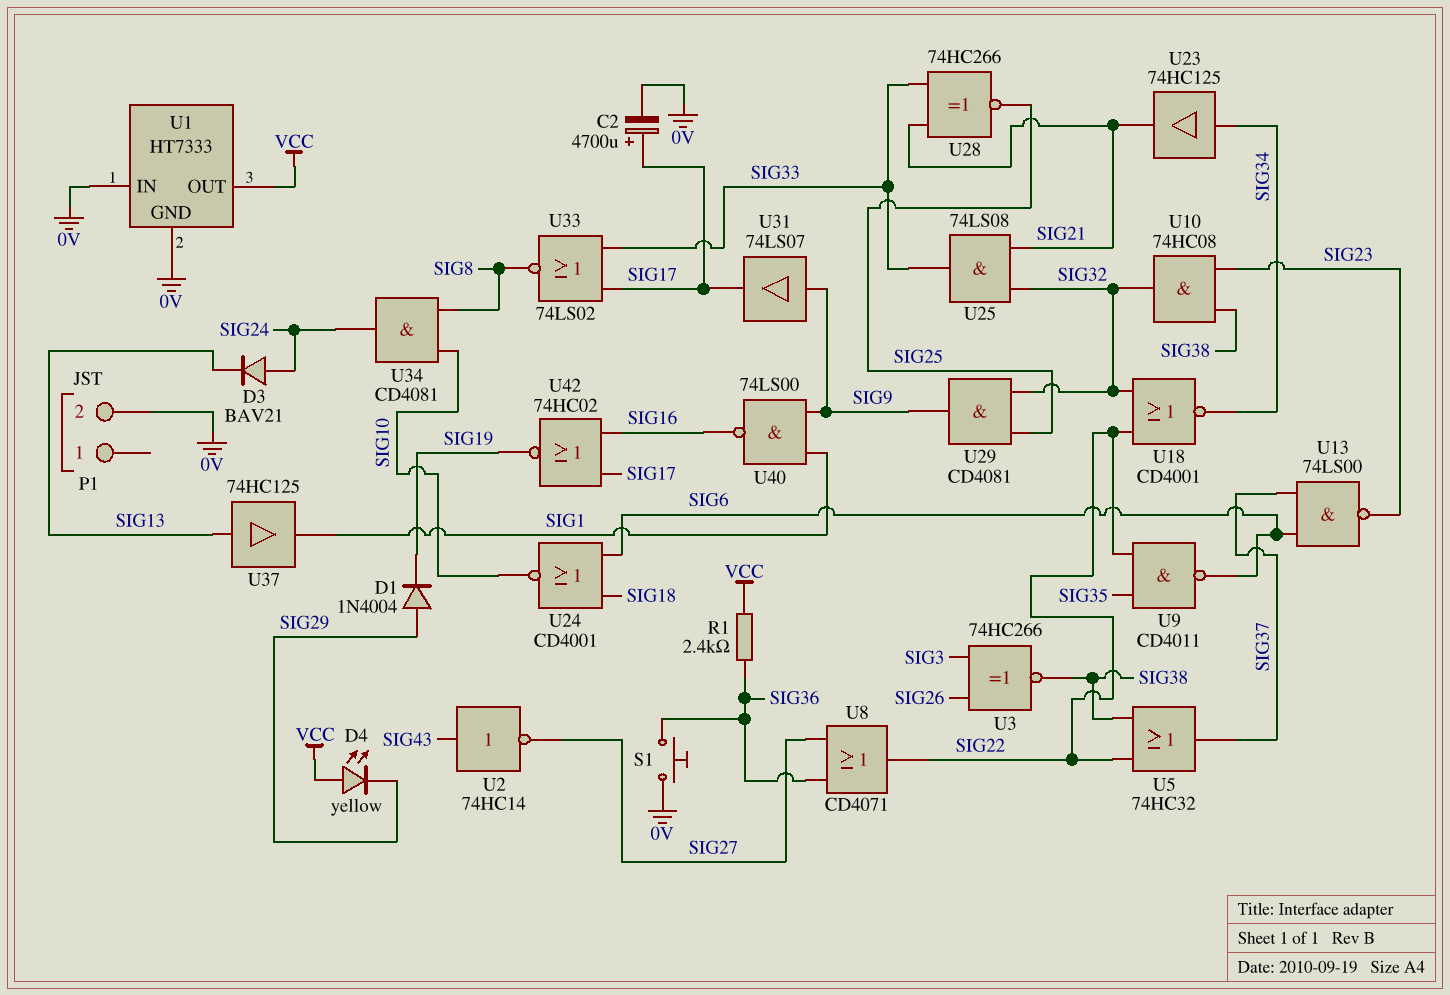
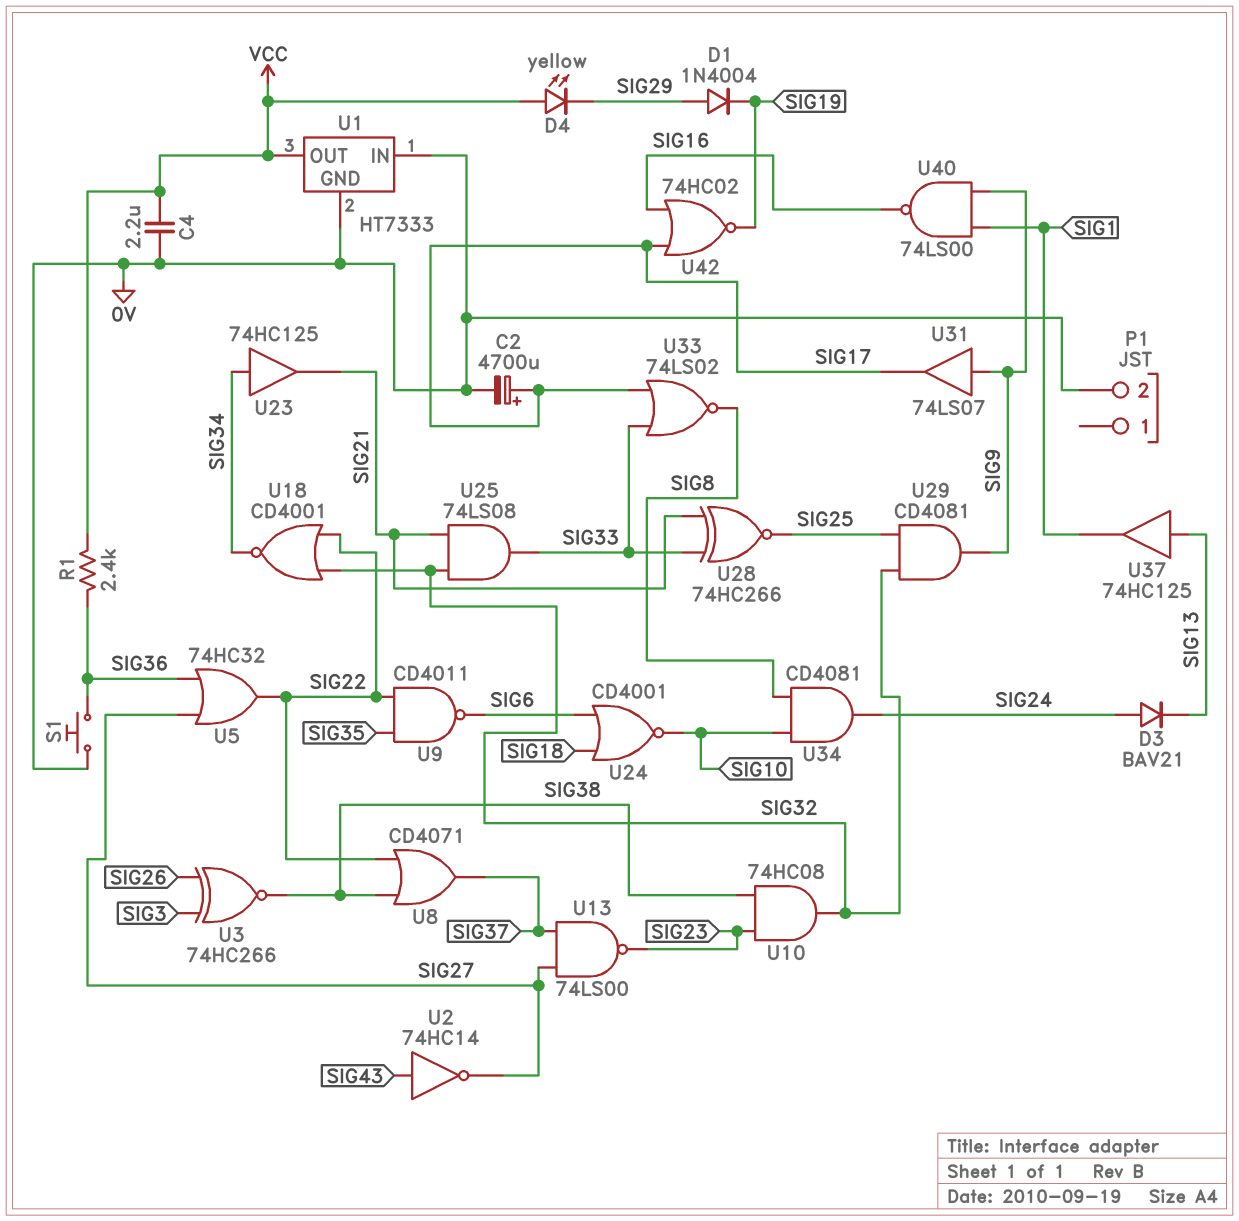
C4: none -> 2.2uF (0V, VCC)
U5: OR 74HC32 (in SIG22, in SIG38, out SIG37) -> OR 74HC32 (in SIG27, in SIG36, out SIG22)
U8: OR CD4071 (in SIG27, in SIG36, out SIG22) -> OR CD4071 (in SIG22, in SIG38, out SIG37)
U13: NAND 74LS00 (in SIG6, in SIG37, out SIG23) -> NAND 74LS00 (in SIG27, in SIG37, out SIG23)

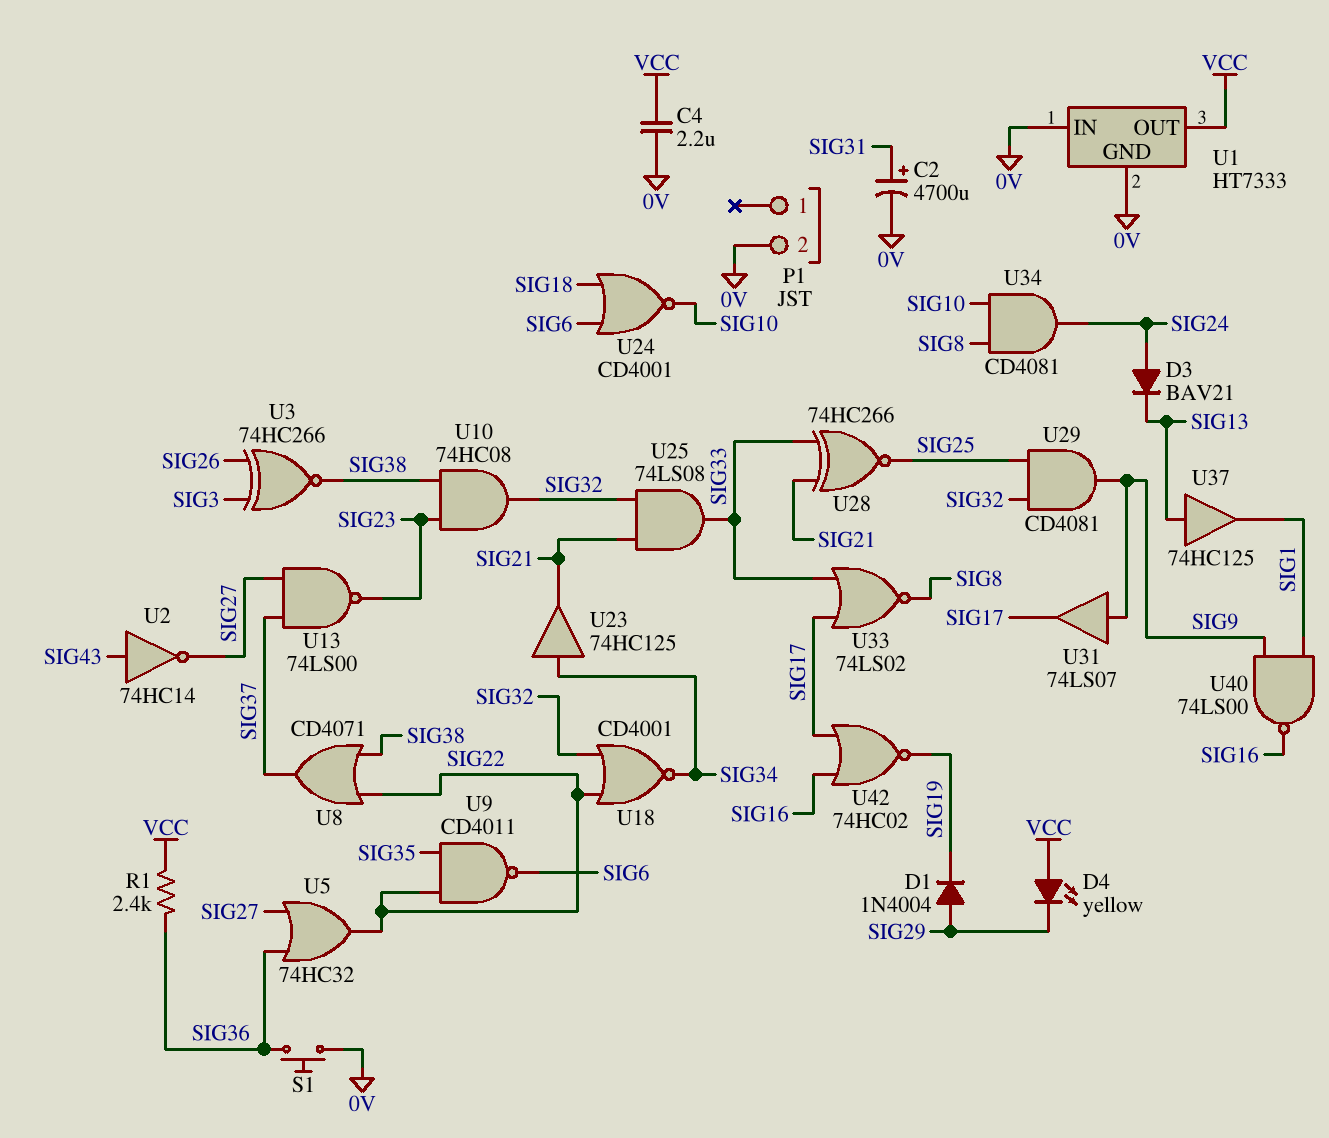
C2: 4700uF (plus SIG17, minus 0V) -> 4700uF (plus SIG31, minus 0V)

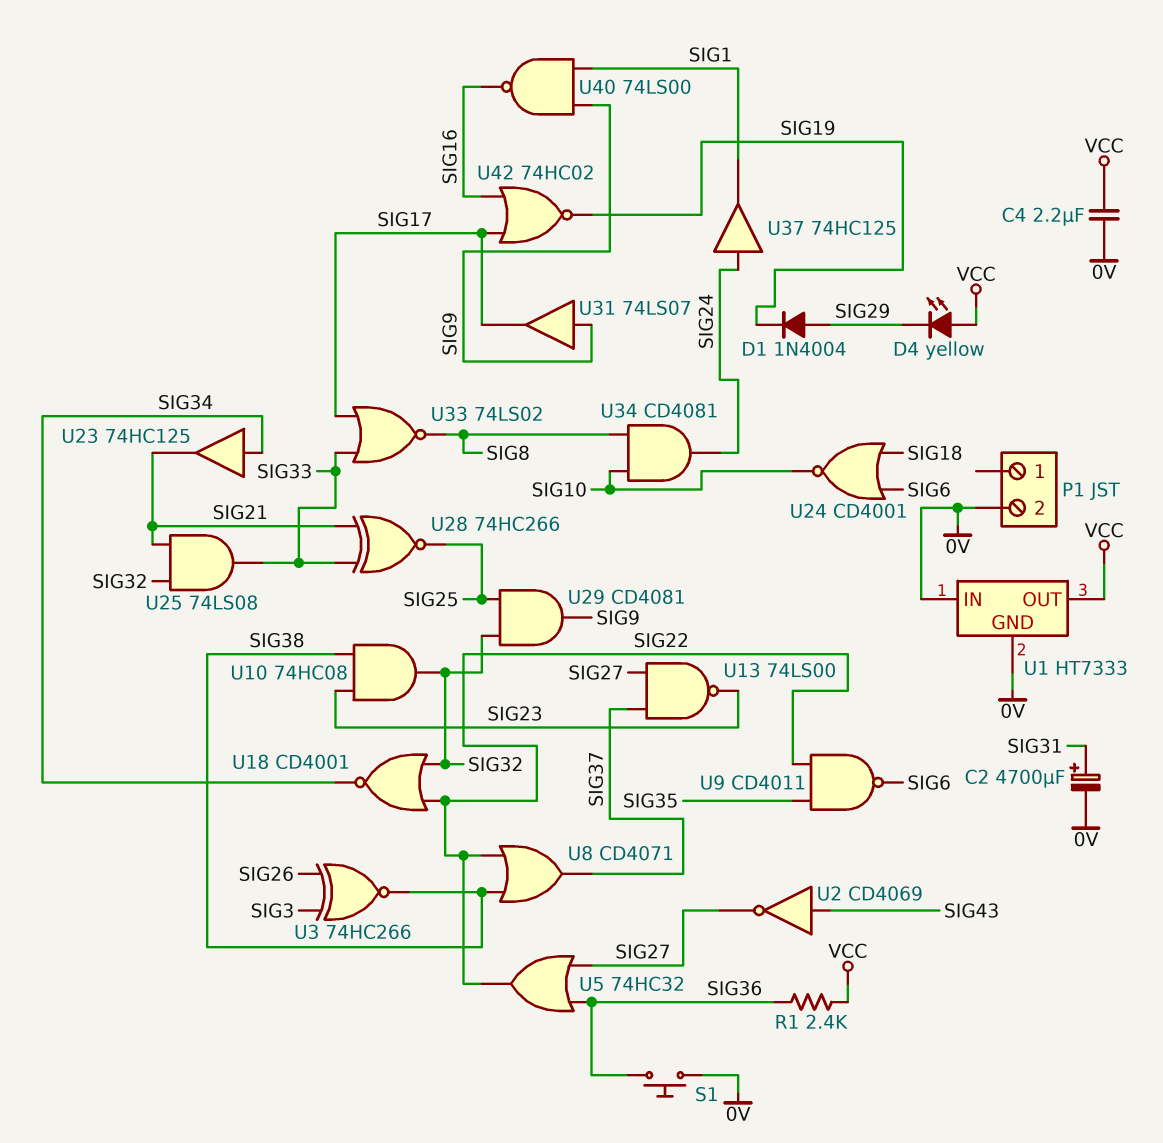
D3: diode BAV21 (A SIG24, K SIG13) -> none
U2: NOT 74HC14 (in SIG43, out SIG27) -> NOT CD4069 (in SIG43, out SIG27)
U37: buffer 74HC125 (in SIG13, out SIG1) -> buffer 74HC125 (in SIG24, out SIG1)

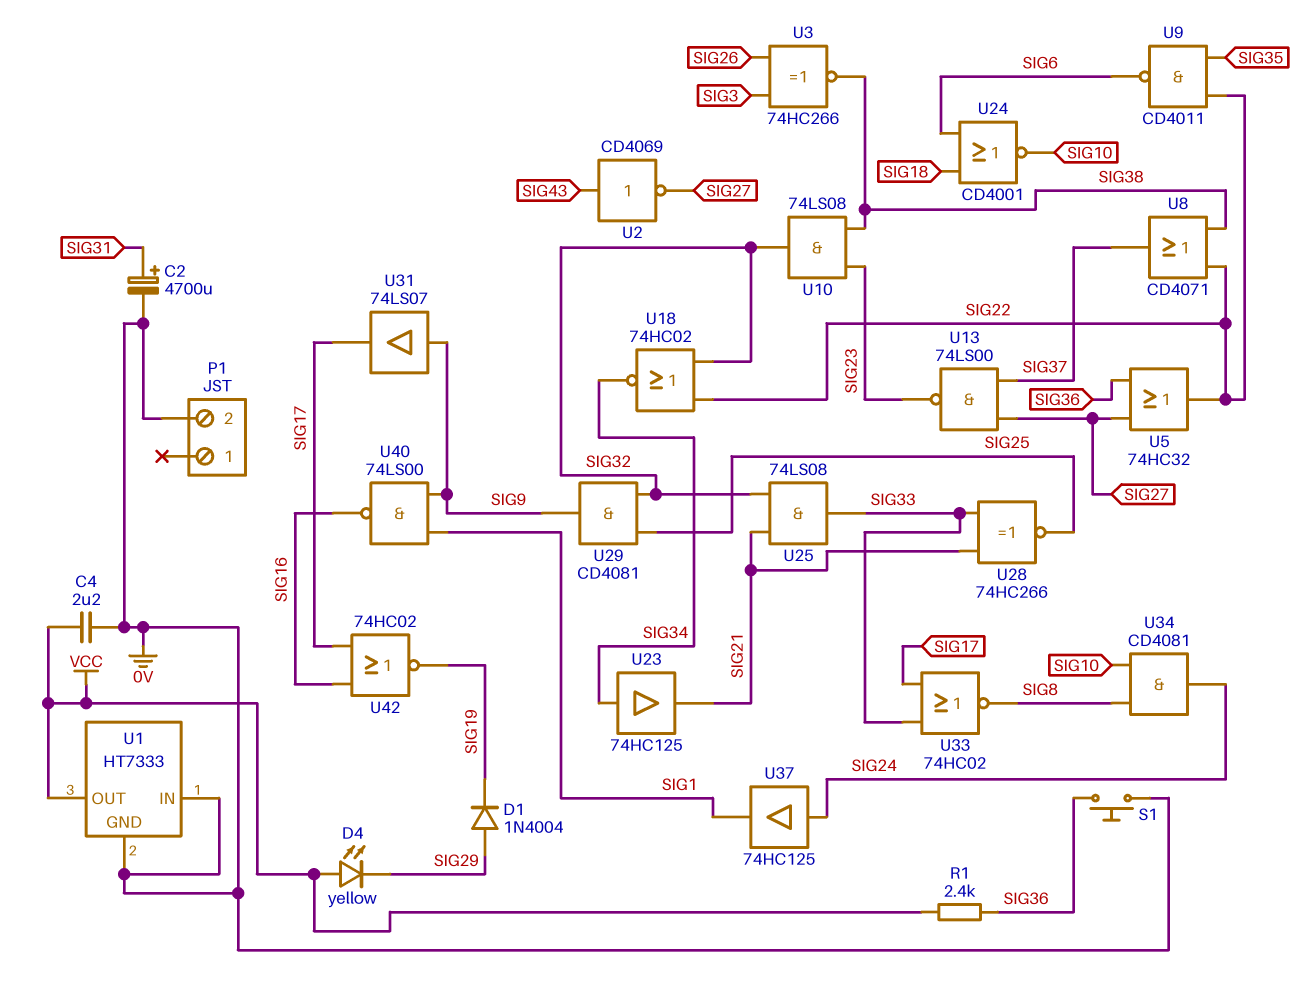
U10: AND 74HC08 (in SIG23, in SIG38, out SIG32) -> AND 74LS08 (in SIG23, in SIG38, out SIG32)
U18: NOR CD4001 (in SIG22, in SIG32, out SIG34) -> NOR 74HC02 (in SIG22, in SIG32, out SIG34)
U33: NOR 74LS02 (in SIG17, in SIG33, out SIG8) -> NOR 74HC02 (in SIG17, in SIG33, out SIG8)

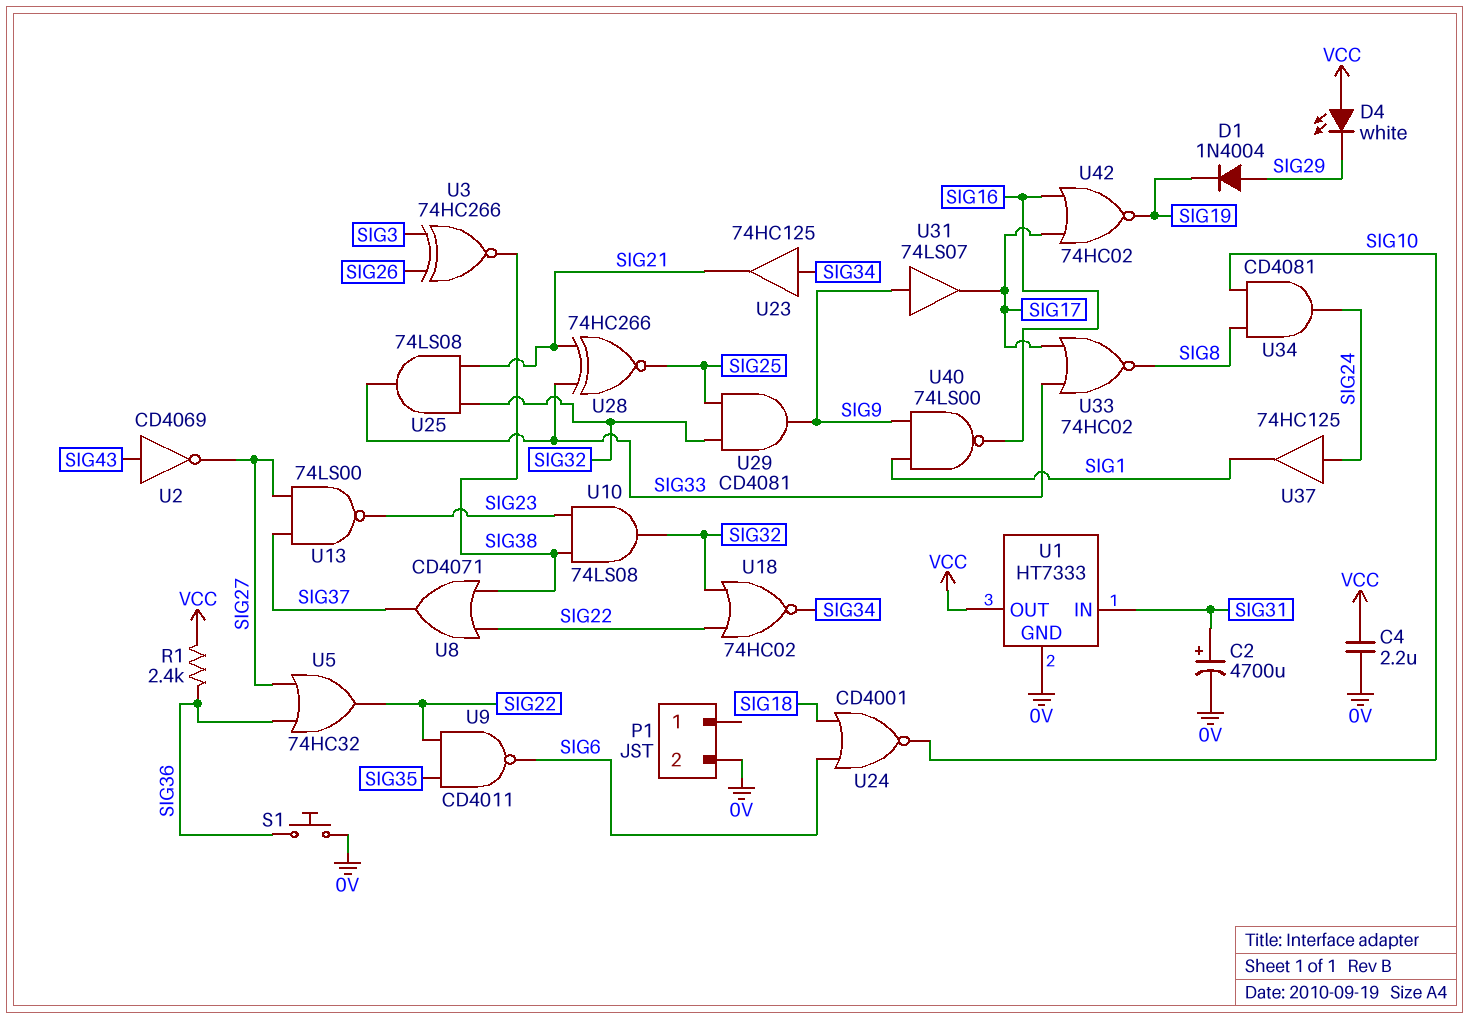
D4: LED yellow (A VCC, K SIG29) -> LED white (A VCC, K SIG29)
U1 pin IN: 0V -> SIG31

